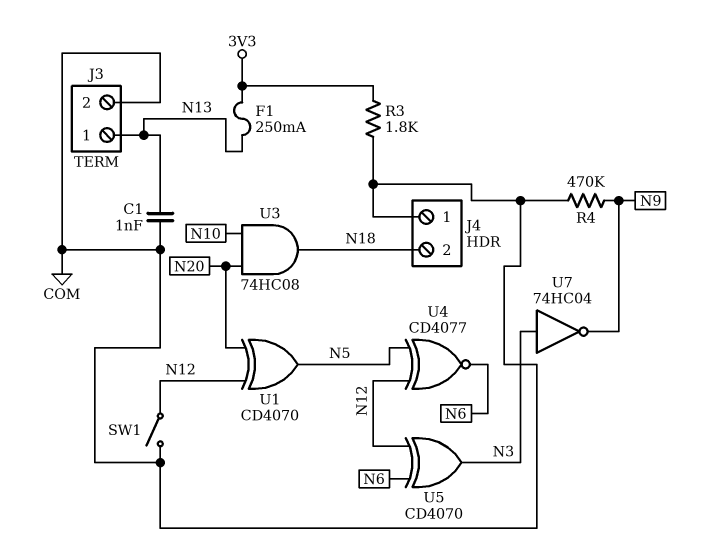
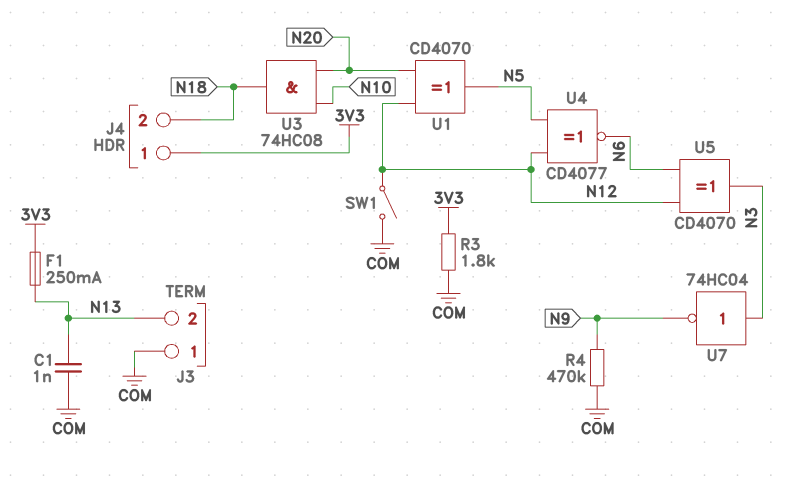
J3 pin 1: N13 -> COM
J3 pin 2: COM -> N13
J4 pin 1: COM -> 3V3

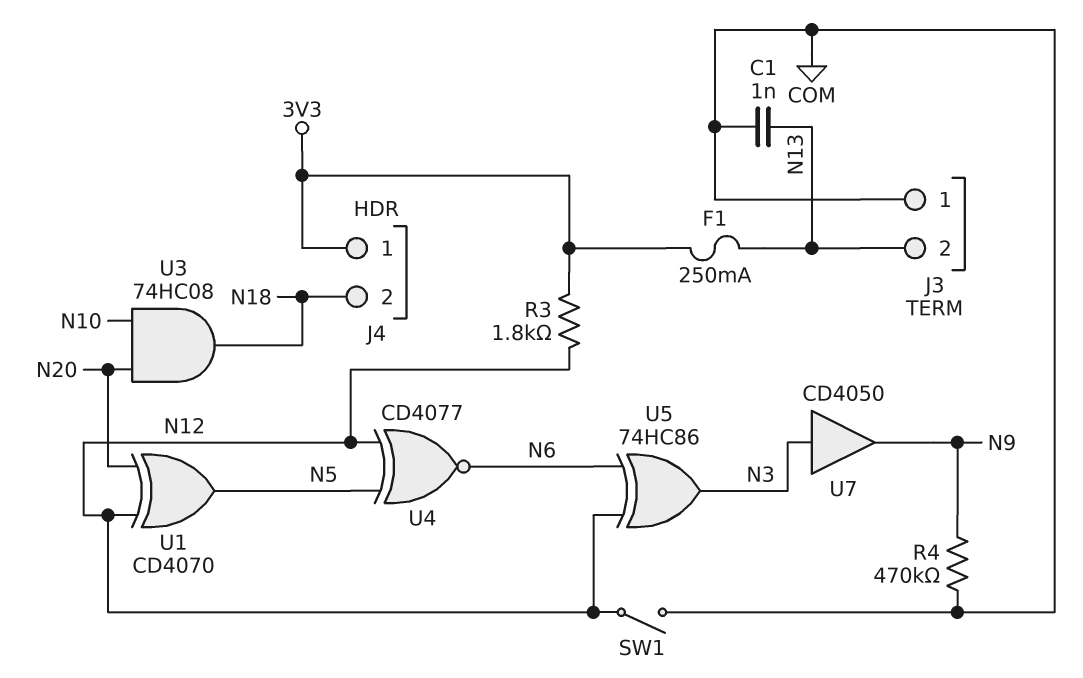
R3: 1.8k (3V3, COM) -> 1.8k (3V3, N12)
U5: XOR CD4070 (in N6, in N12, out N3) -> XOR 74HC86 (in N6, in N12, out N3)
U7: NOT 74HC04 (in N3, out N9) -> buffer CD4050 (in N3, out N9)

